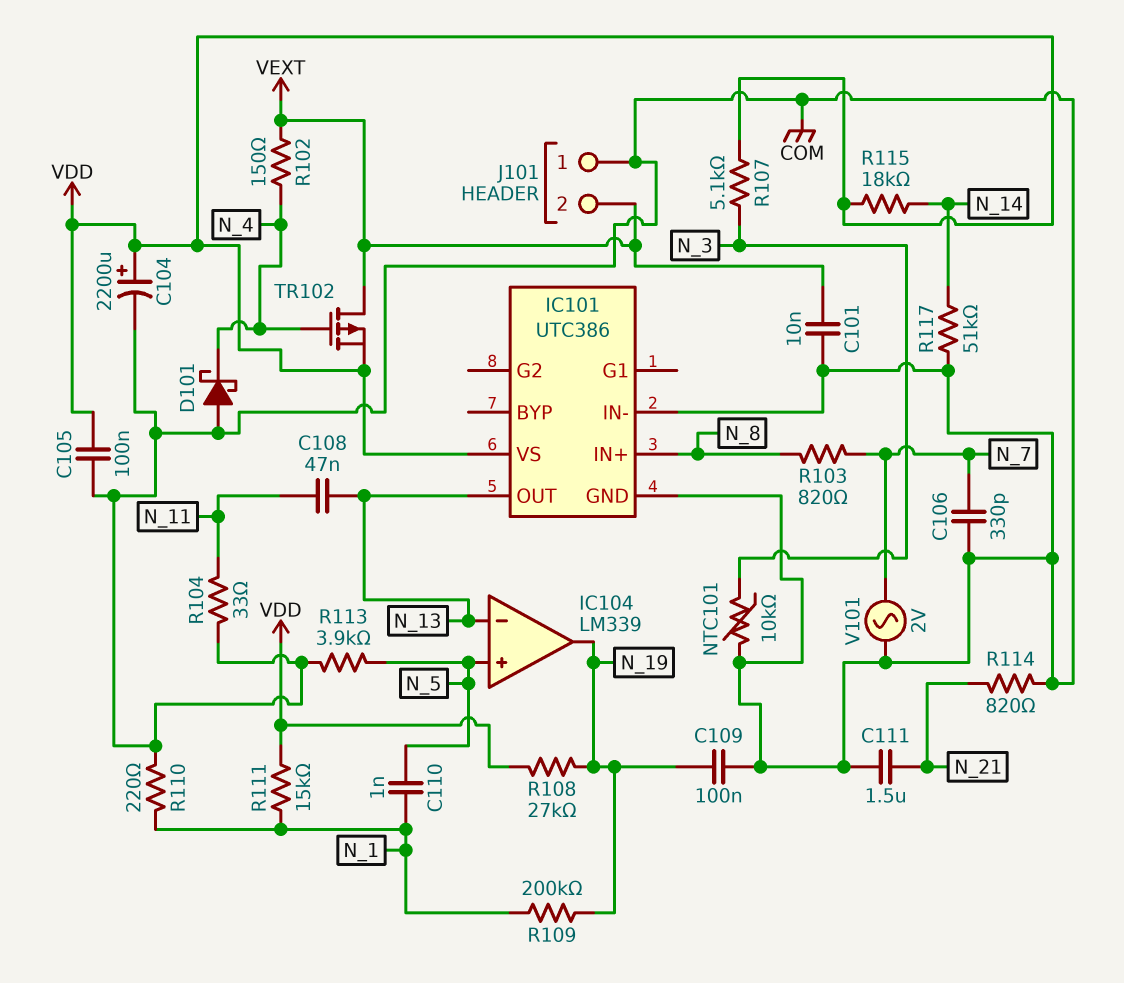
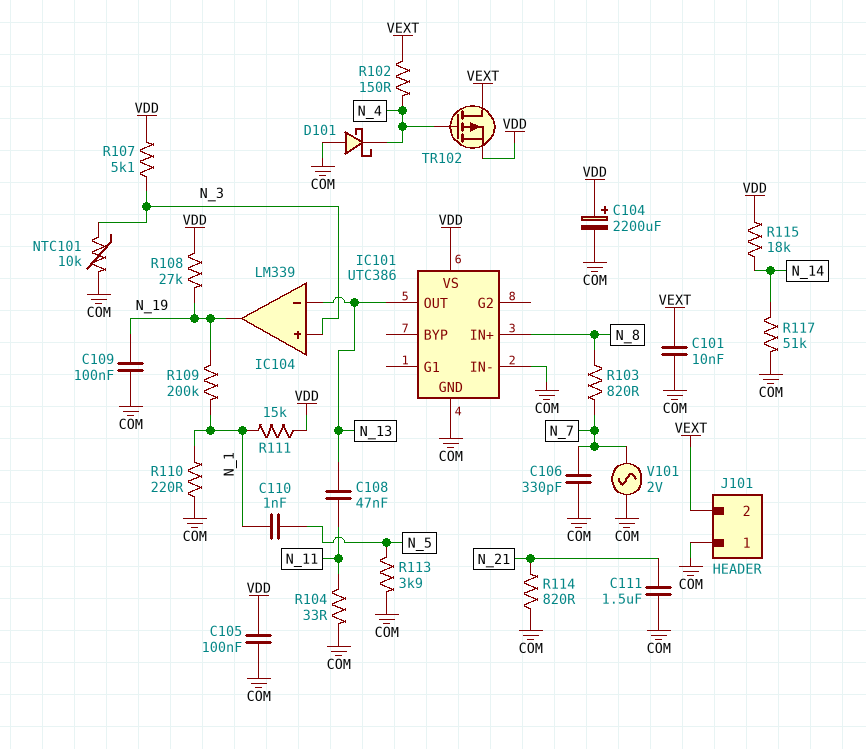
IC104 pin in+: N_5 -> N_3

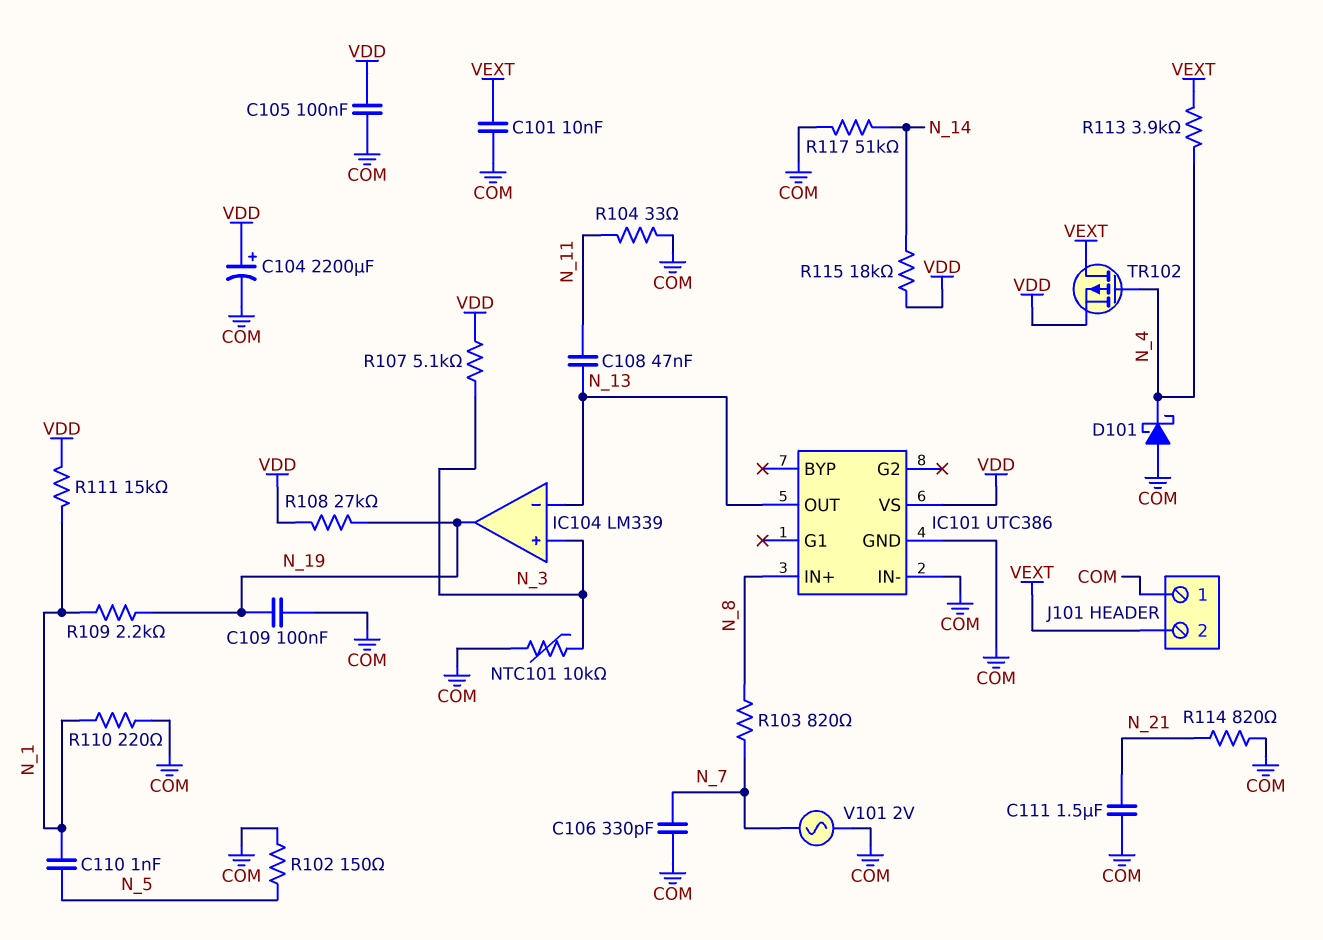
R102: 150 (N_4, VEXT) -> 150 (COM, N_5)
R109: 200k (N_1, N_19) -> 2.2k (N_1, N_19)
R113: 3.9k (COM, N_5) -> 3.9k (N_4, VEXT)

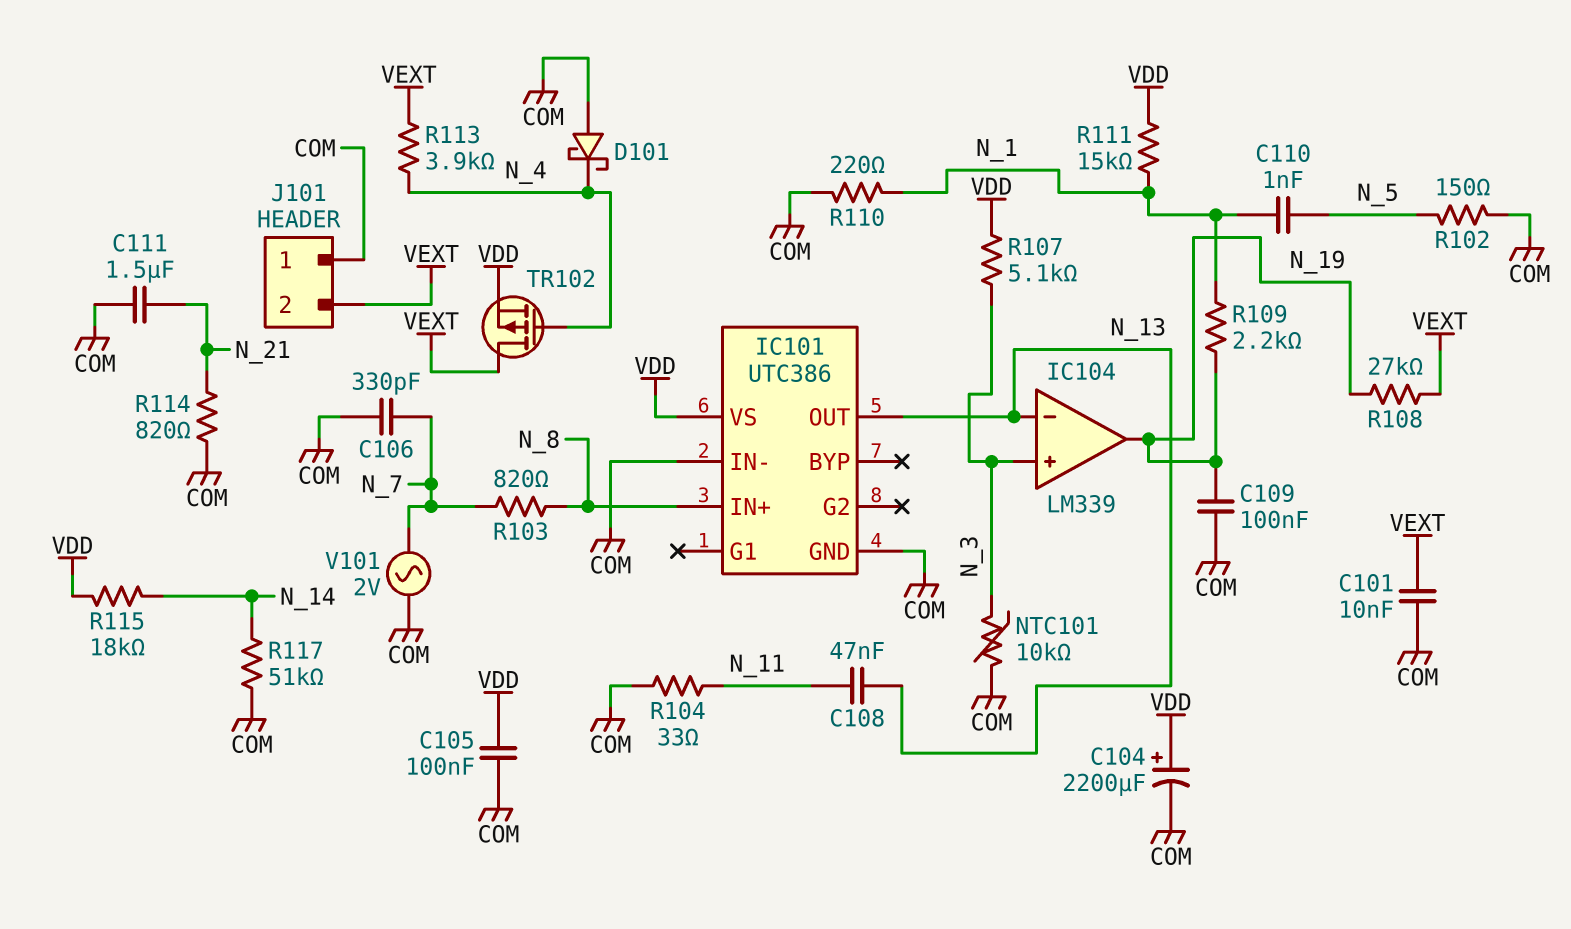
R108: 27k (N_19, VDD) -> 27k (N_19, VEXT)

